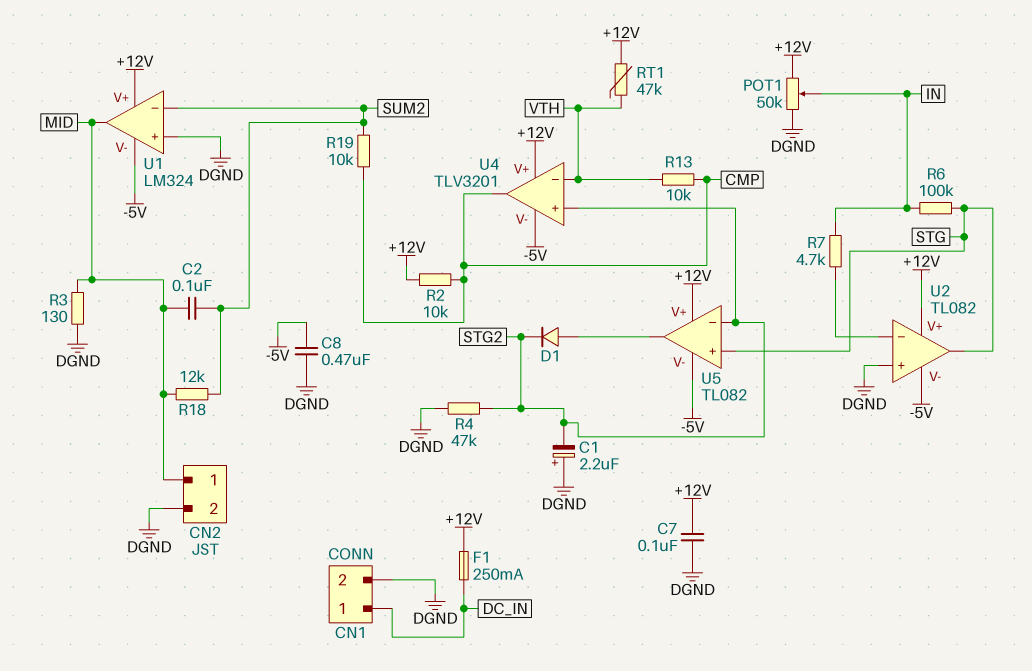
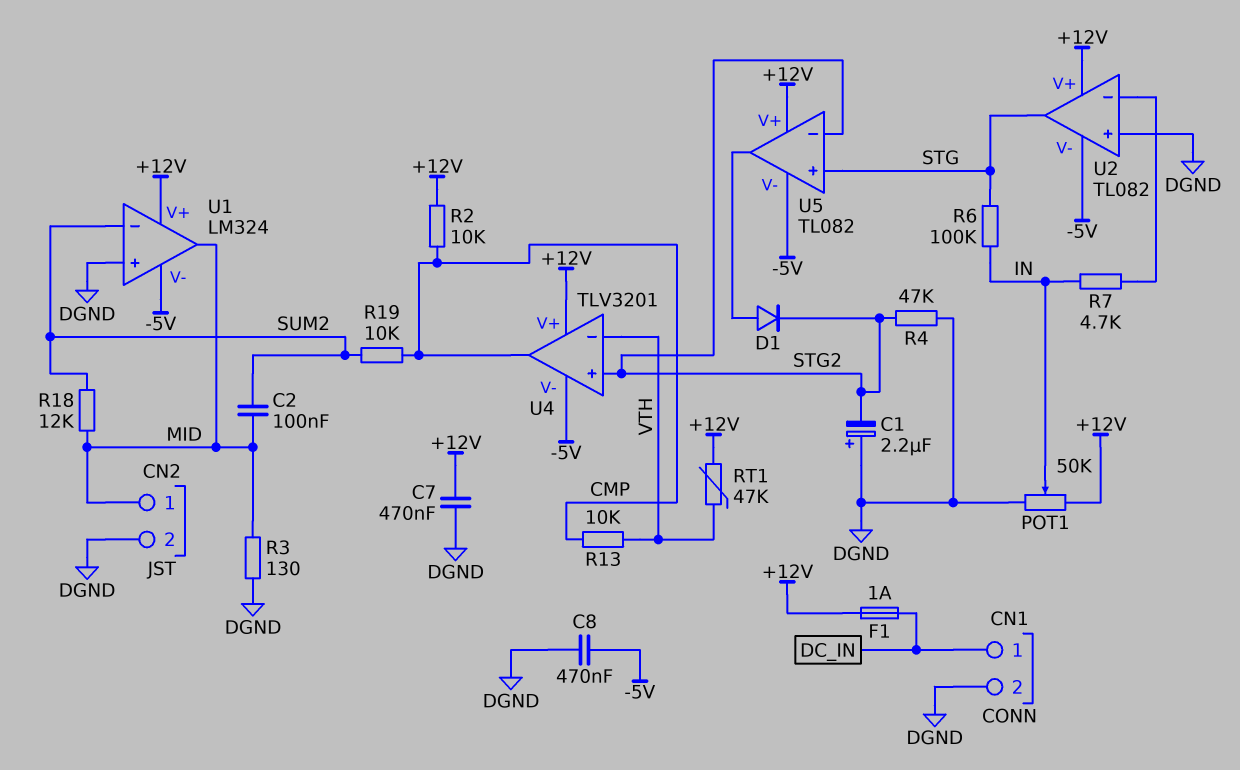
C7: 100nF (+12V, DGND) -> 470nF (+12V, DGND)
F1: 250mA (+12V, DC_IN) -> 1A (+12V, DC_IN)

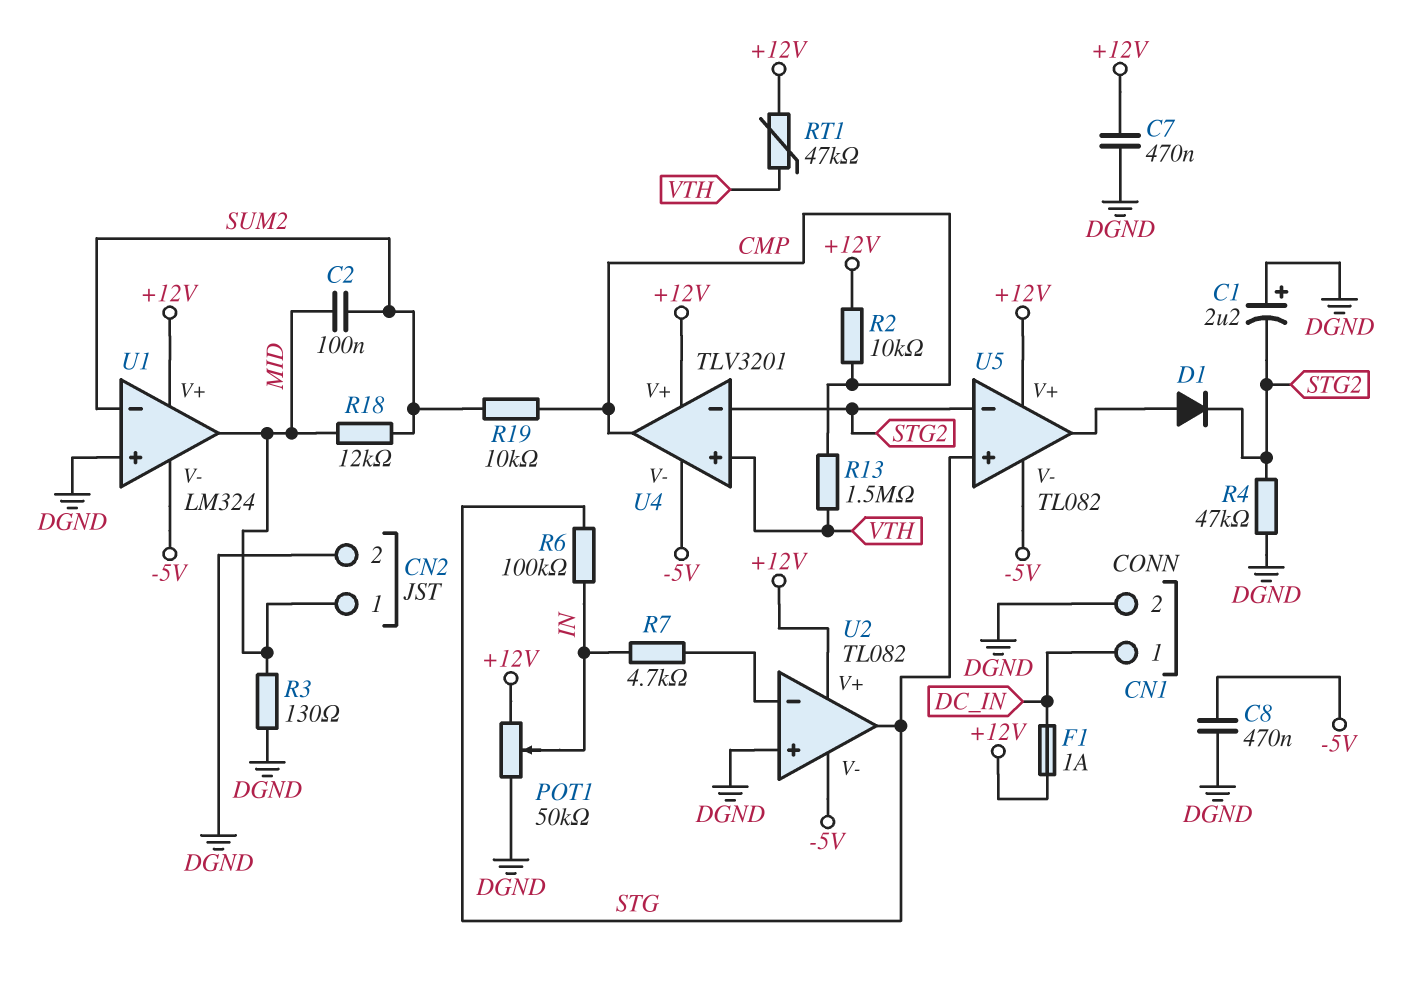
R13: 10k (CMP, VTH) -> 1.5M (CMP, VTH)
U4 pin in+: STG2 -> VTH
U4 pin in-: VTH -> STG2

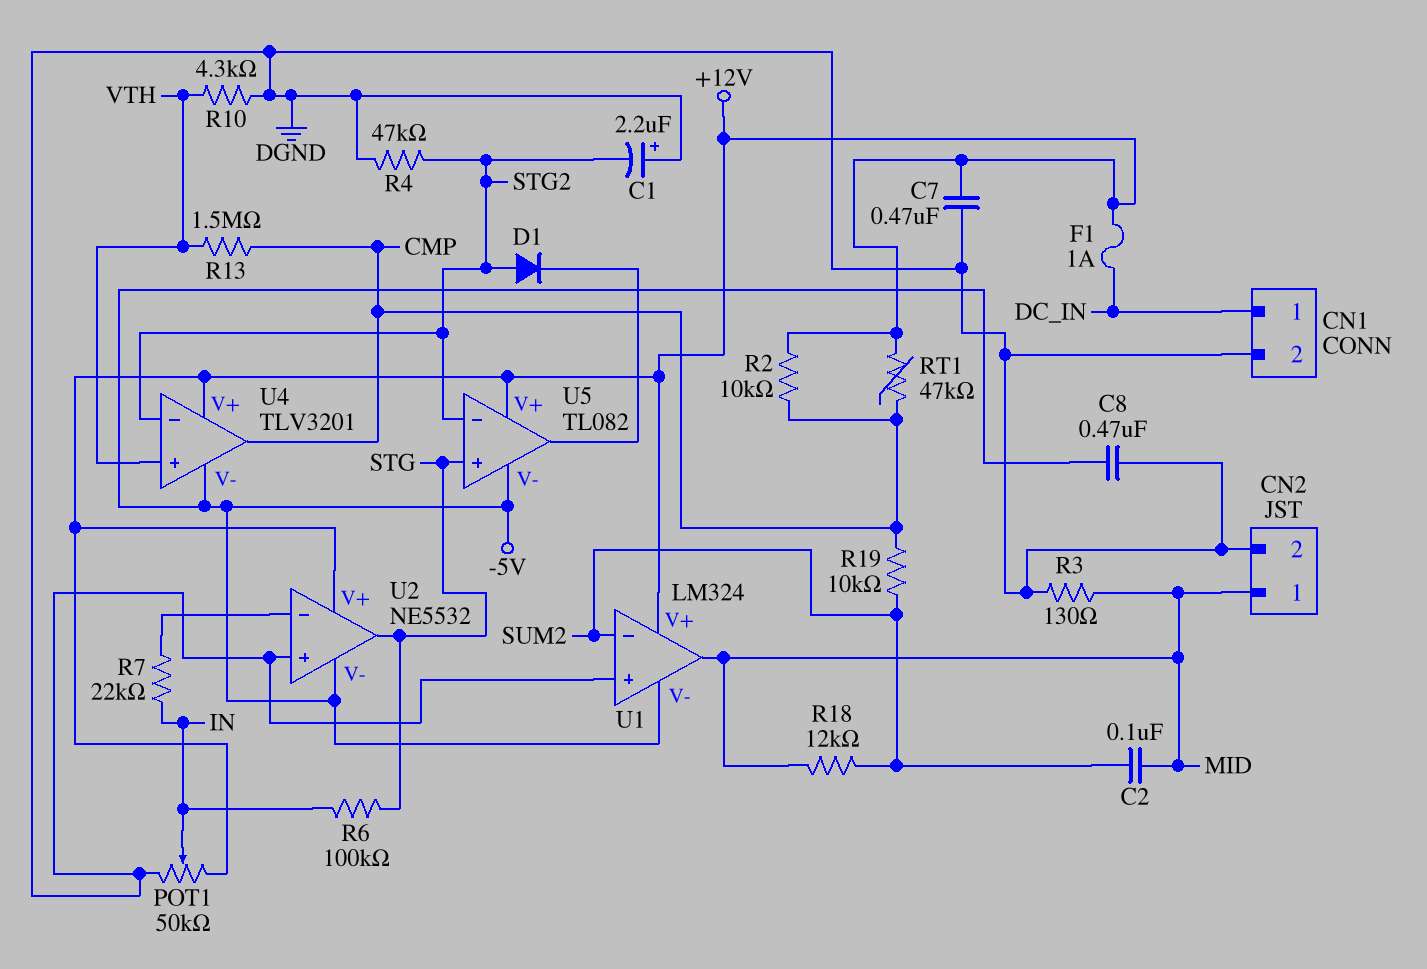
D1: diode (A U5/out, K STG2) -> diode (A STG2, K U5/out)
R7: 4.7k (IN, U2/in-) -> 22k (IN, U2/in-)
R10: none -> 4.3k (DGND, VTH)
RT1: 47k (+12V, VTH) -> 47k (+12V, CMP)
U2: TL082 -> NE5532

